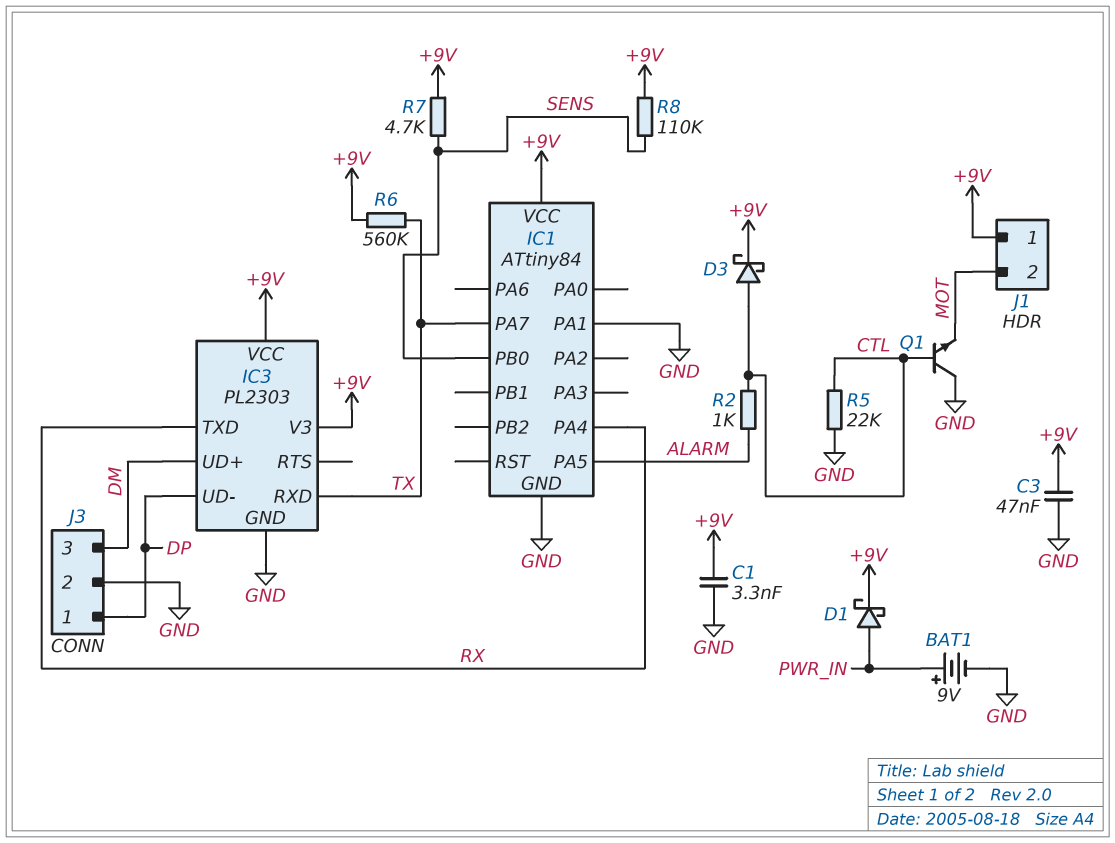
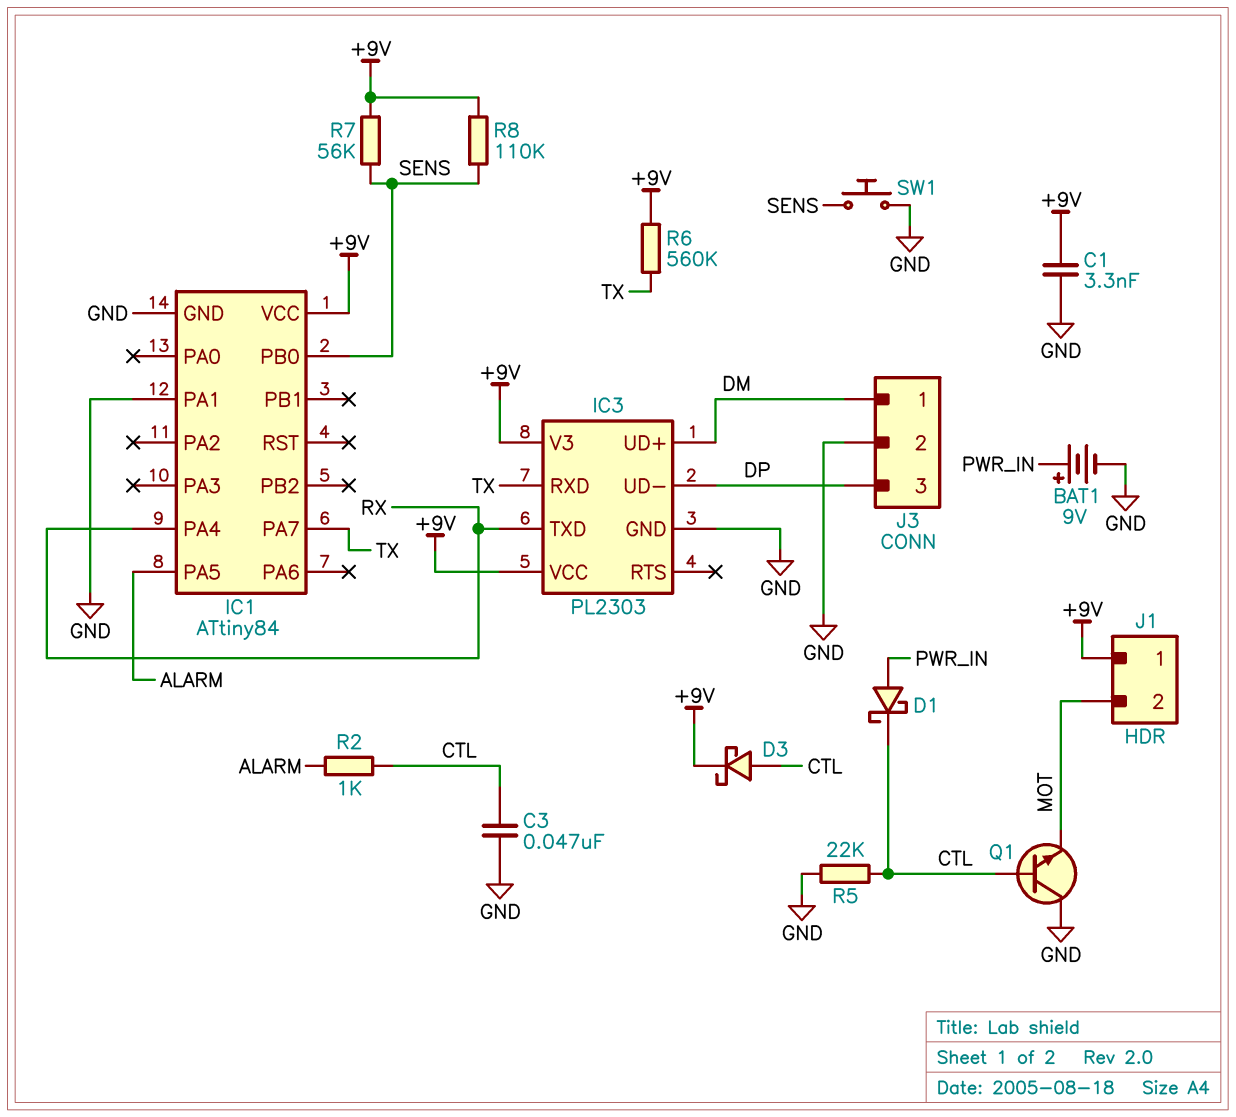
C3: 47nF (+9V, GND) -> 47nF (CTL, GND)
D1: schottky (A PWR_IN, K +9V) -> schottky (A PWR_IN, K CTL)
J3 pin 1: DP -> DM
J3 pin 3: DM -> DP
R7: 4.7k (+9V, SENS) -> 56k (+9V, SENS)
SW1: none -> button (GND, SENS)

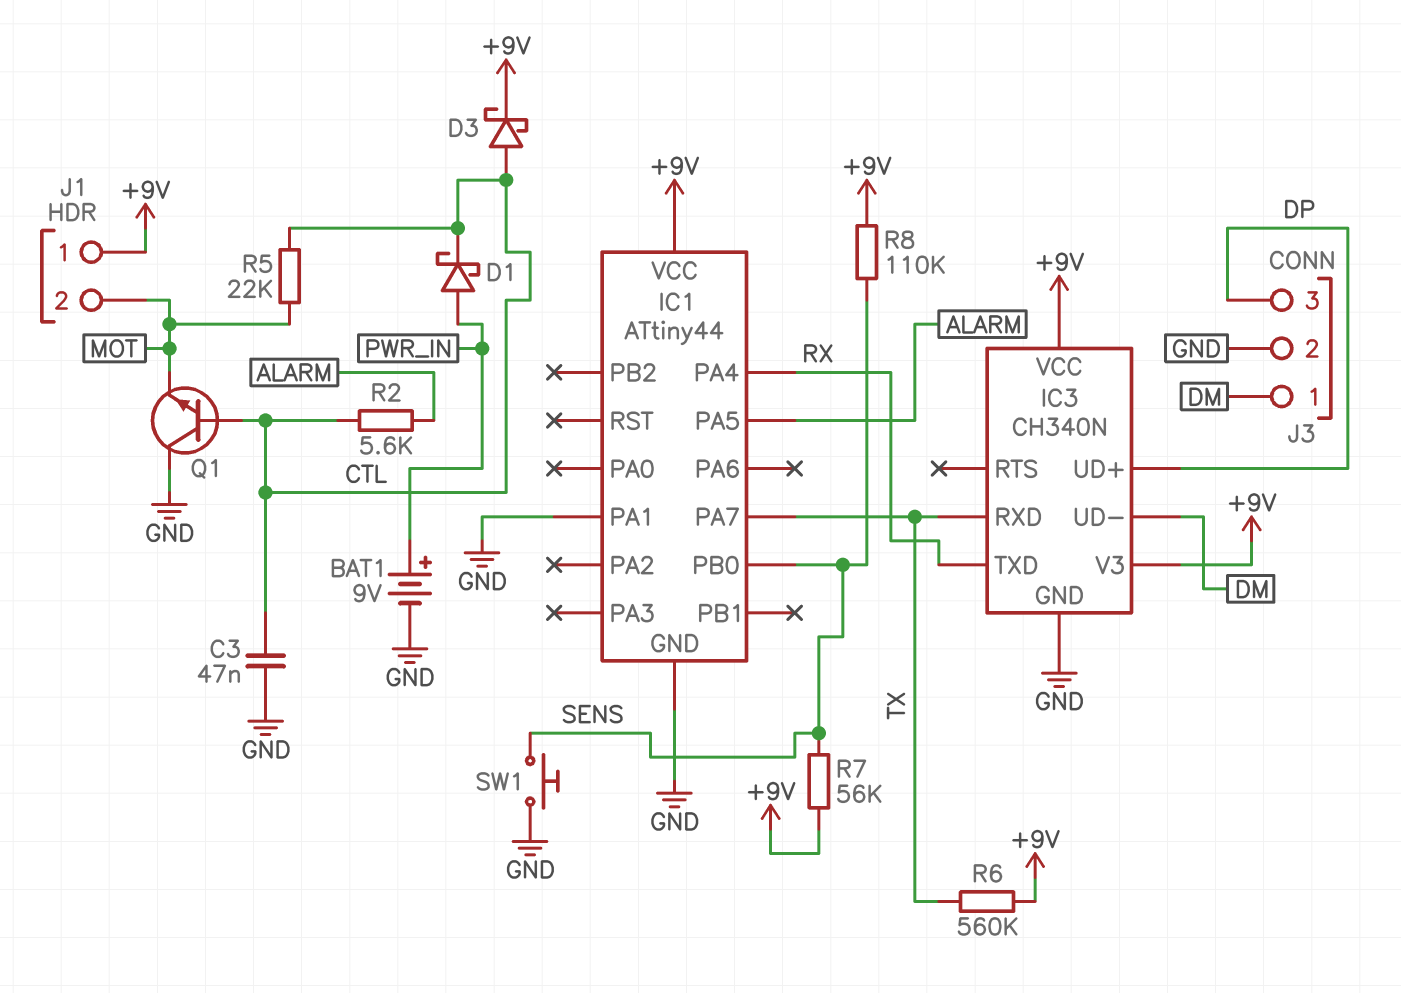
C1: 3.3nF (+9V, GND) -> none
IC1: ATtiny84 -> ATtiny44
IC3: PL2303 -> CH340N
IC3 pin UD+: DM -> DP
IC3 pin UD-: DP -> DM
R2: 1k (ALARM, CTL) -> 5.6k (ALARM, CTL)
R5: 22k (CTL, GND) -> 22k (CTL, MOT)

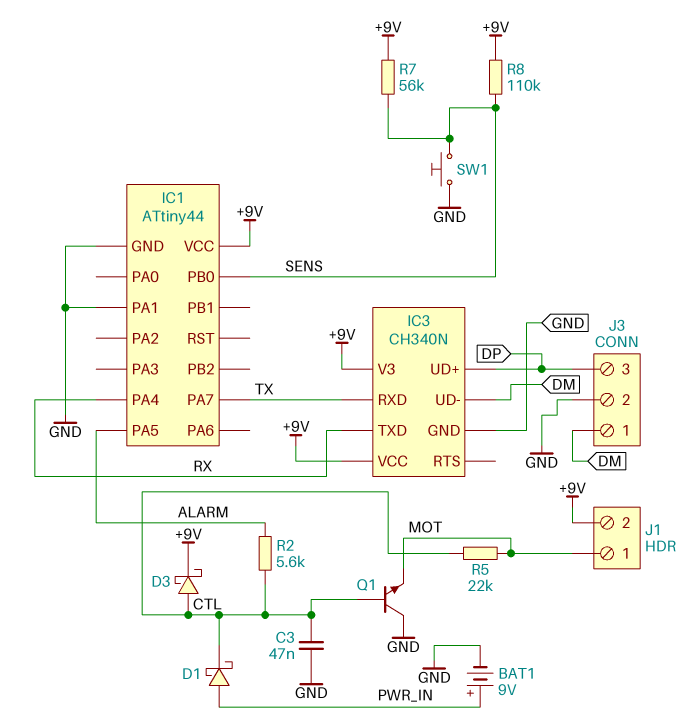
J1 pin 1: +9V -> MOT
J1 pin 2: MOT -> +9V
R6: 560k (+9V, TX) -> none

